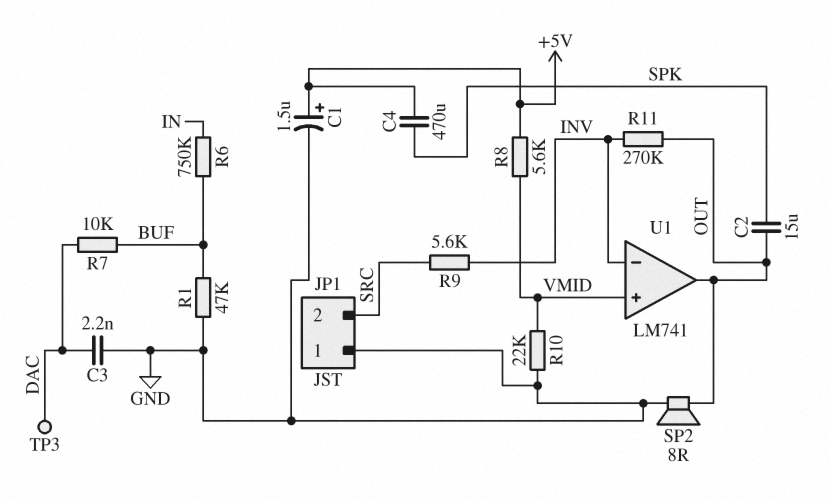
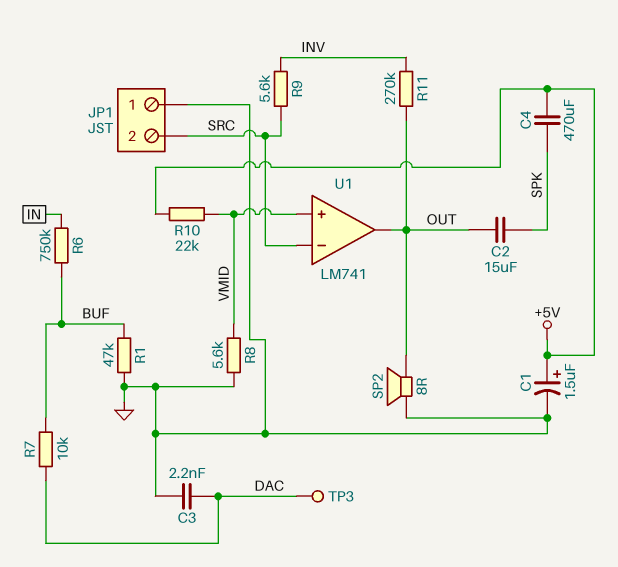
R8: 5.6k (+5V, VMID) -> 5.6k (GND, VMID)
R10: 22k (GND, VMID) -> 22k (+5V, VMID)
U1 pin in-: INV -> SRC

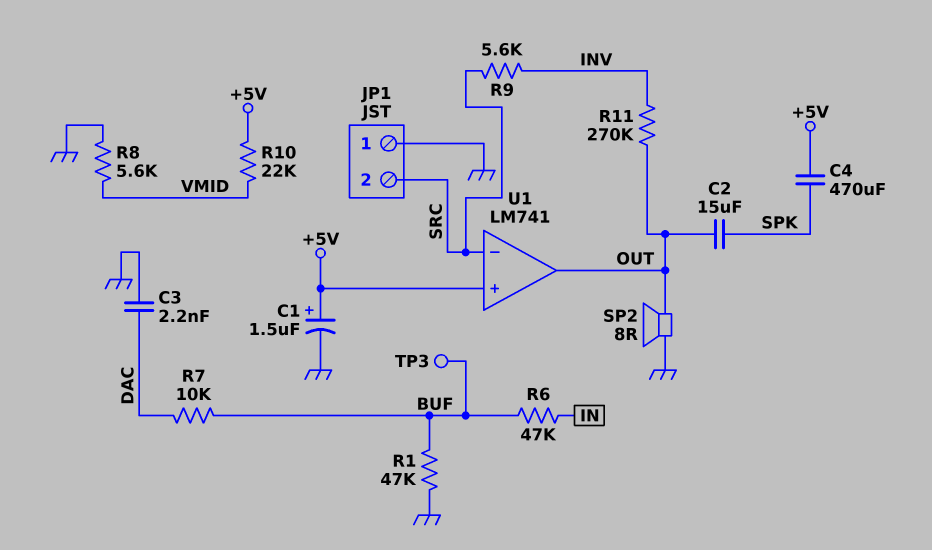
R6: 750k (BUF, IN) -> 47k (BUF, IN)
TP3: test point (DAC) -> test point (BUF)
U1 pin in+: VMID -> +5V

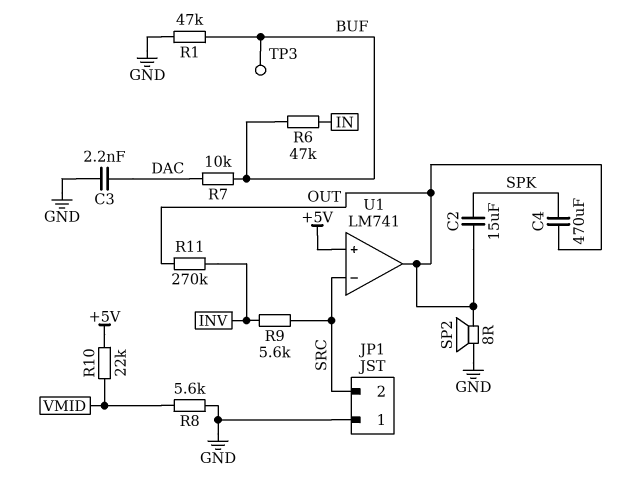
C1: 1.5uF (plus +5V, minus GND) -> none
C4: 470uF (+5V, SPK) -> 470uF (OUT, SPK)

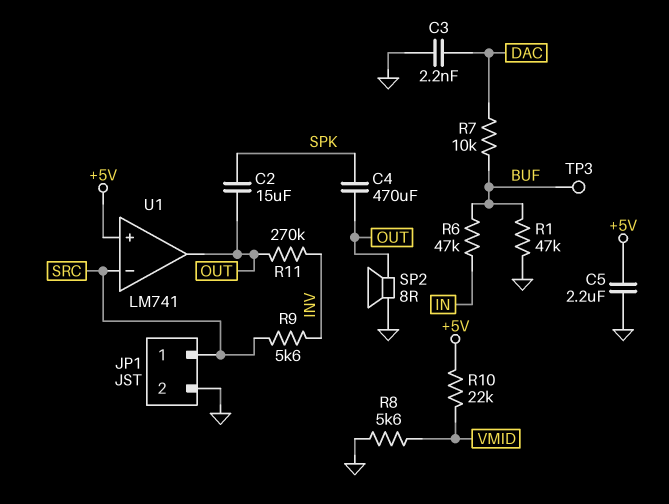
C5: none -> 2.2uF (+5V, GND)
JP1 pin 1: GND -> SRC
JP1 pin 2: SRC -> GND

